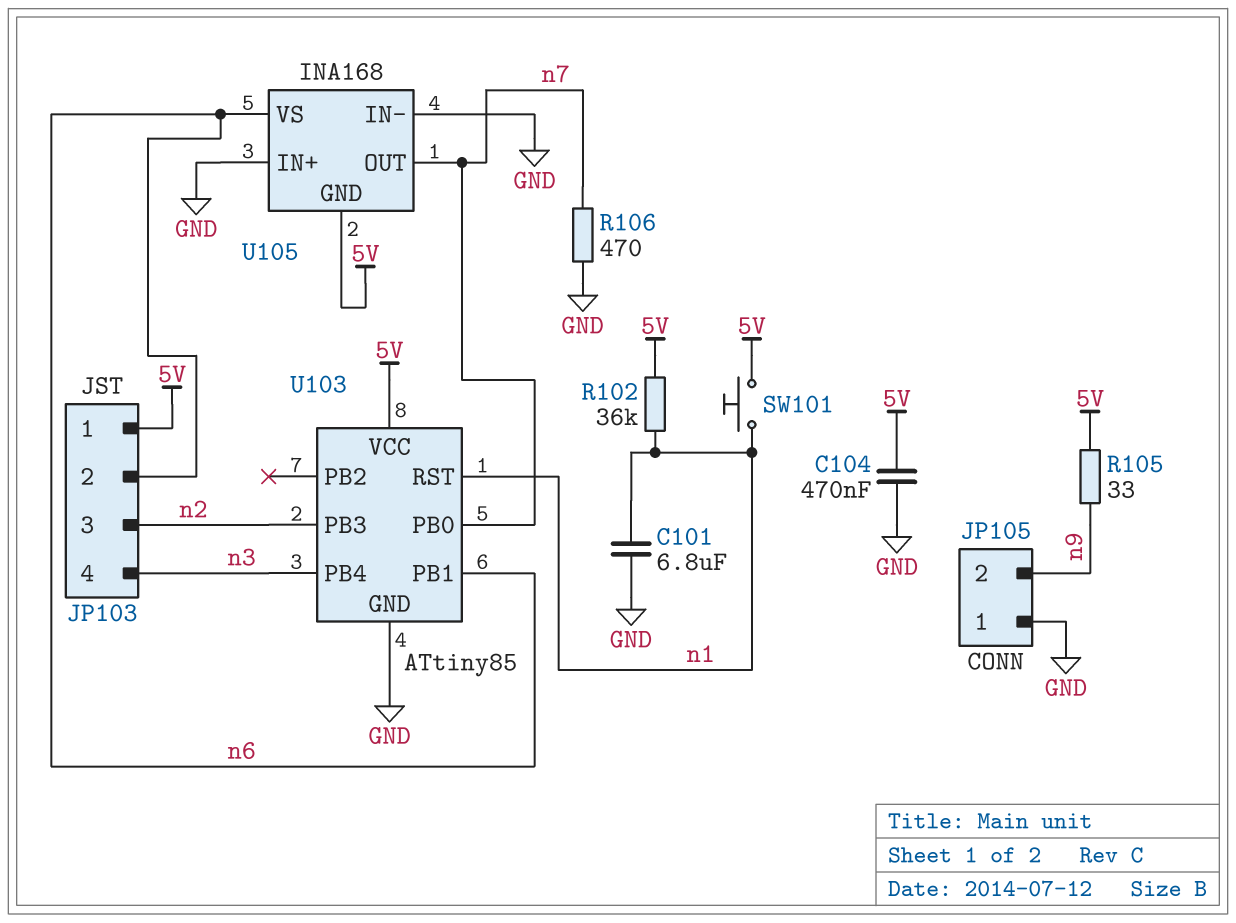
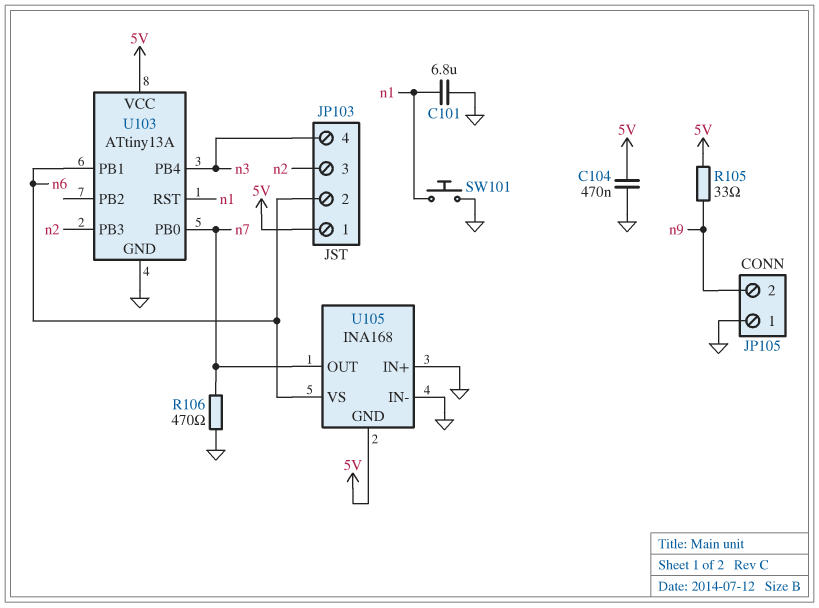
R102: 36k (5V, n1) -> none
SW101: button (5V, n1) -> button (GND, n1)
U103: ATtiny85 -> ATtiny13A

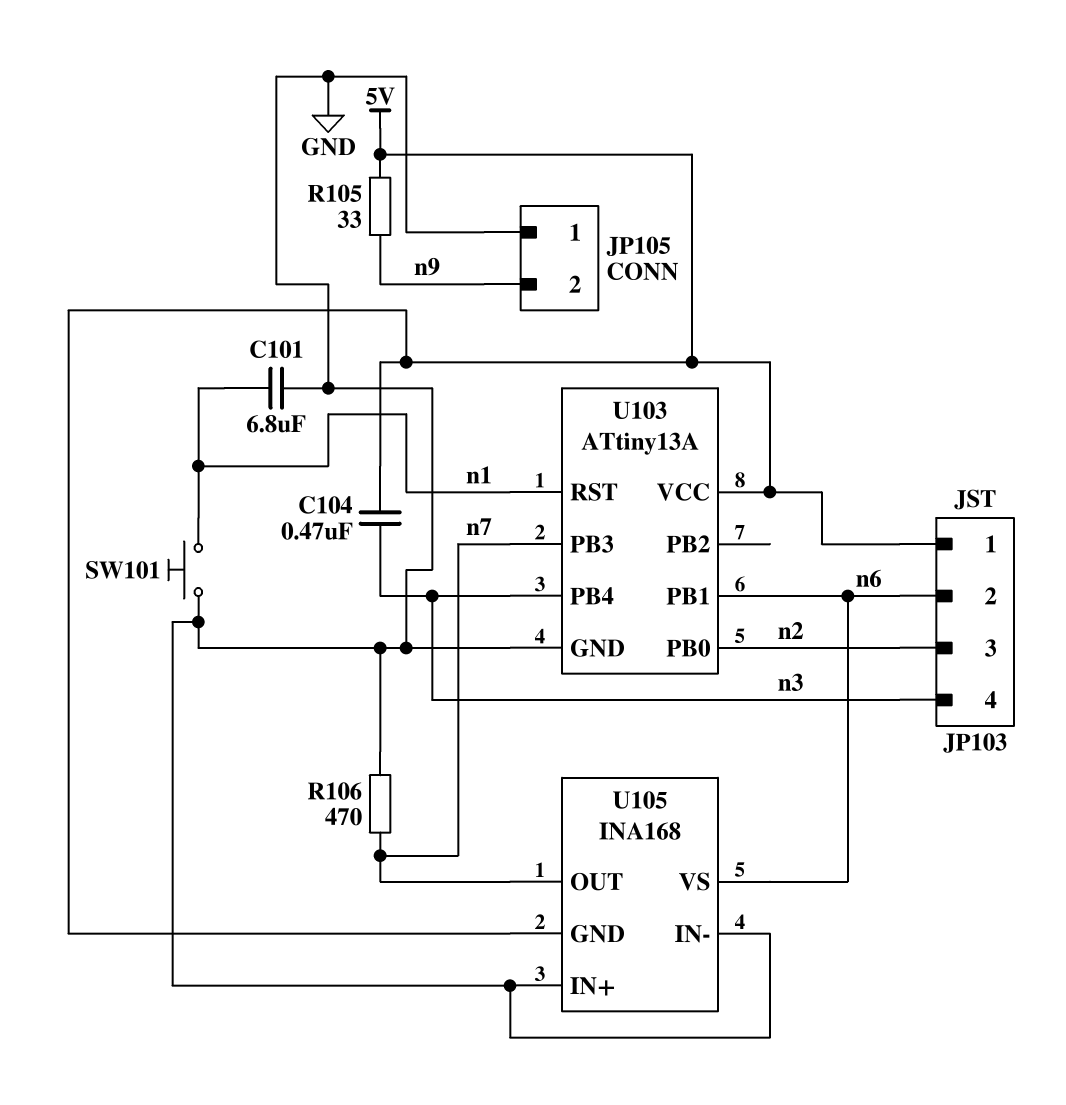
C104: 470nF (5V, GND) -> 470nF (5V, n3)
U103 pin PB0: n7 -> n2
U103 pin PB3: n2 -> n7

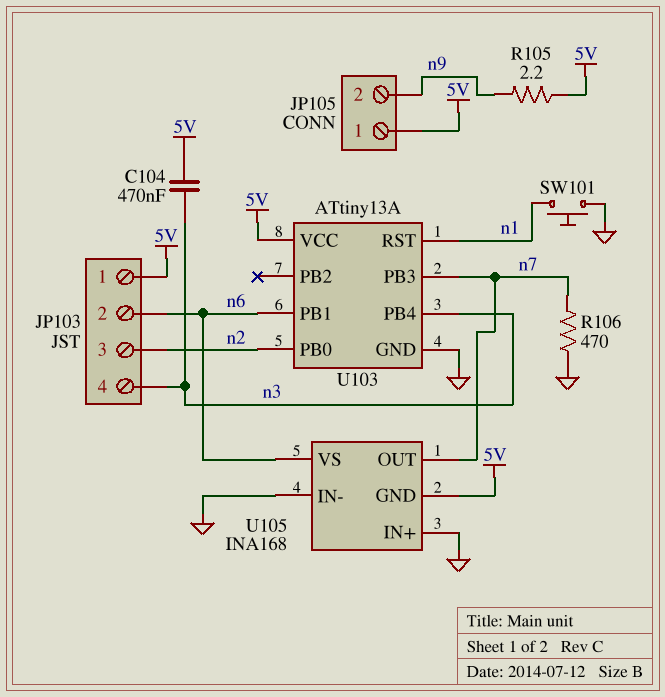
C101: 6.8uF (GND, n1) -> none
JP105 pin 1: GND -> 5V
R105: 33 (5V, n9) -> 2.2 (5V, n9)

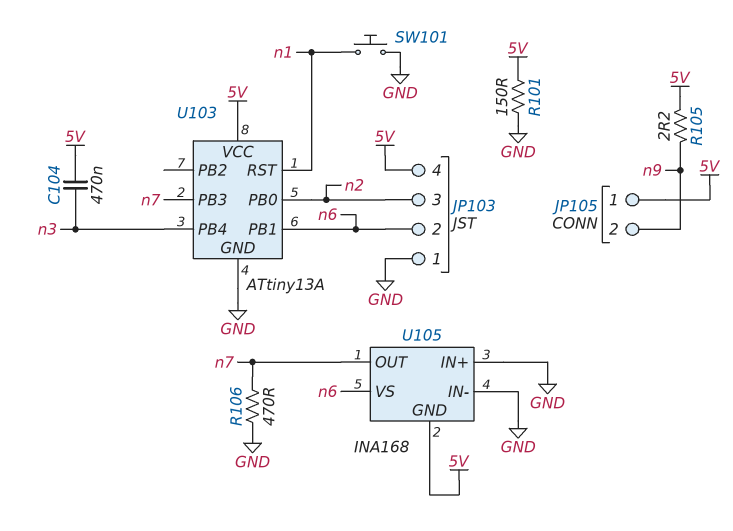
JP103 pin 1: 5V -> GND
JP103 pin 4: n3 -> 5V
R101: none -> 150 (5V, GND)

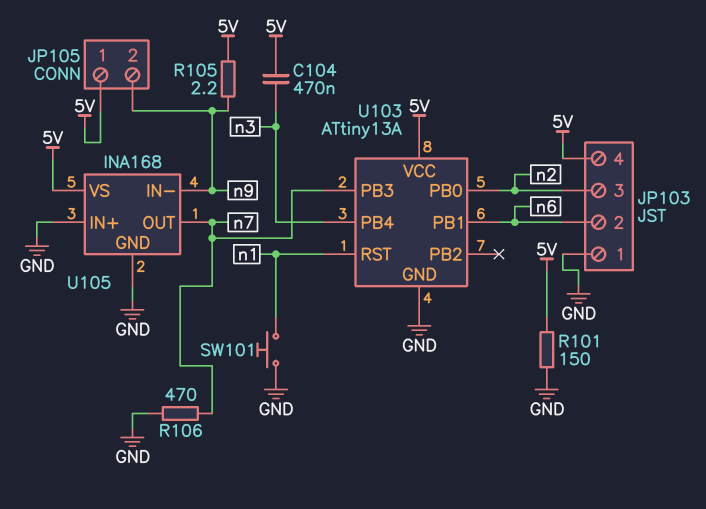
U105 pin GND: 5V -> GND
U105 pin IN-: GND -> n9
U105 pin VS: n6 -> 5V

